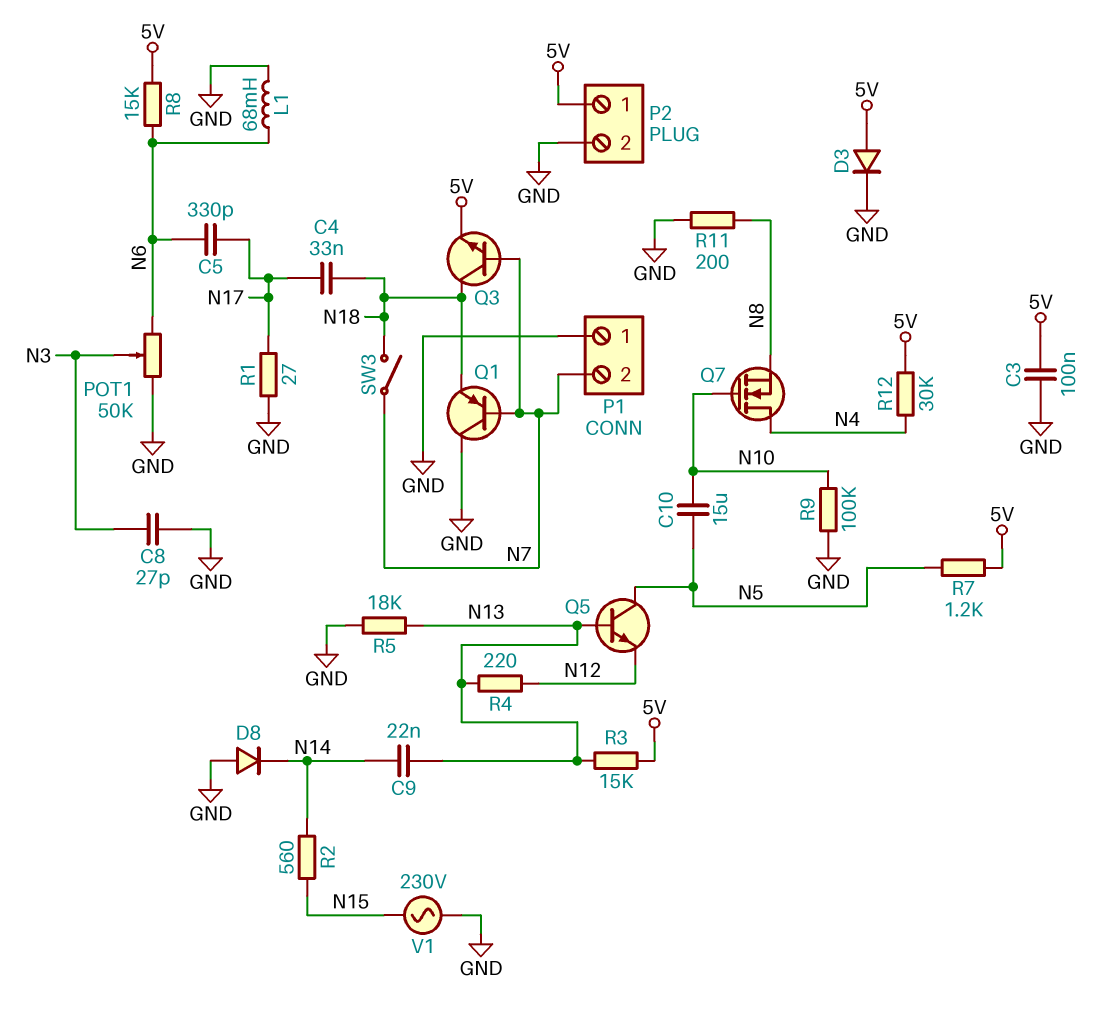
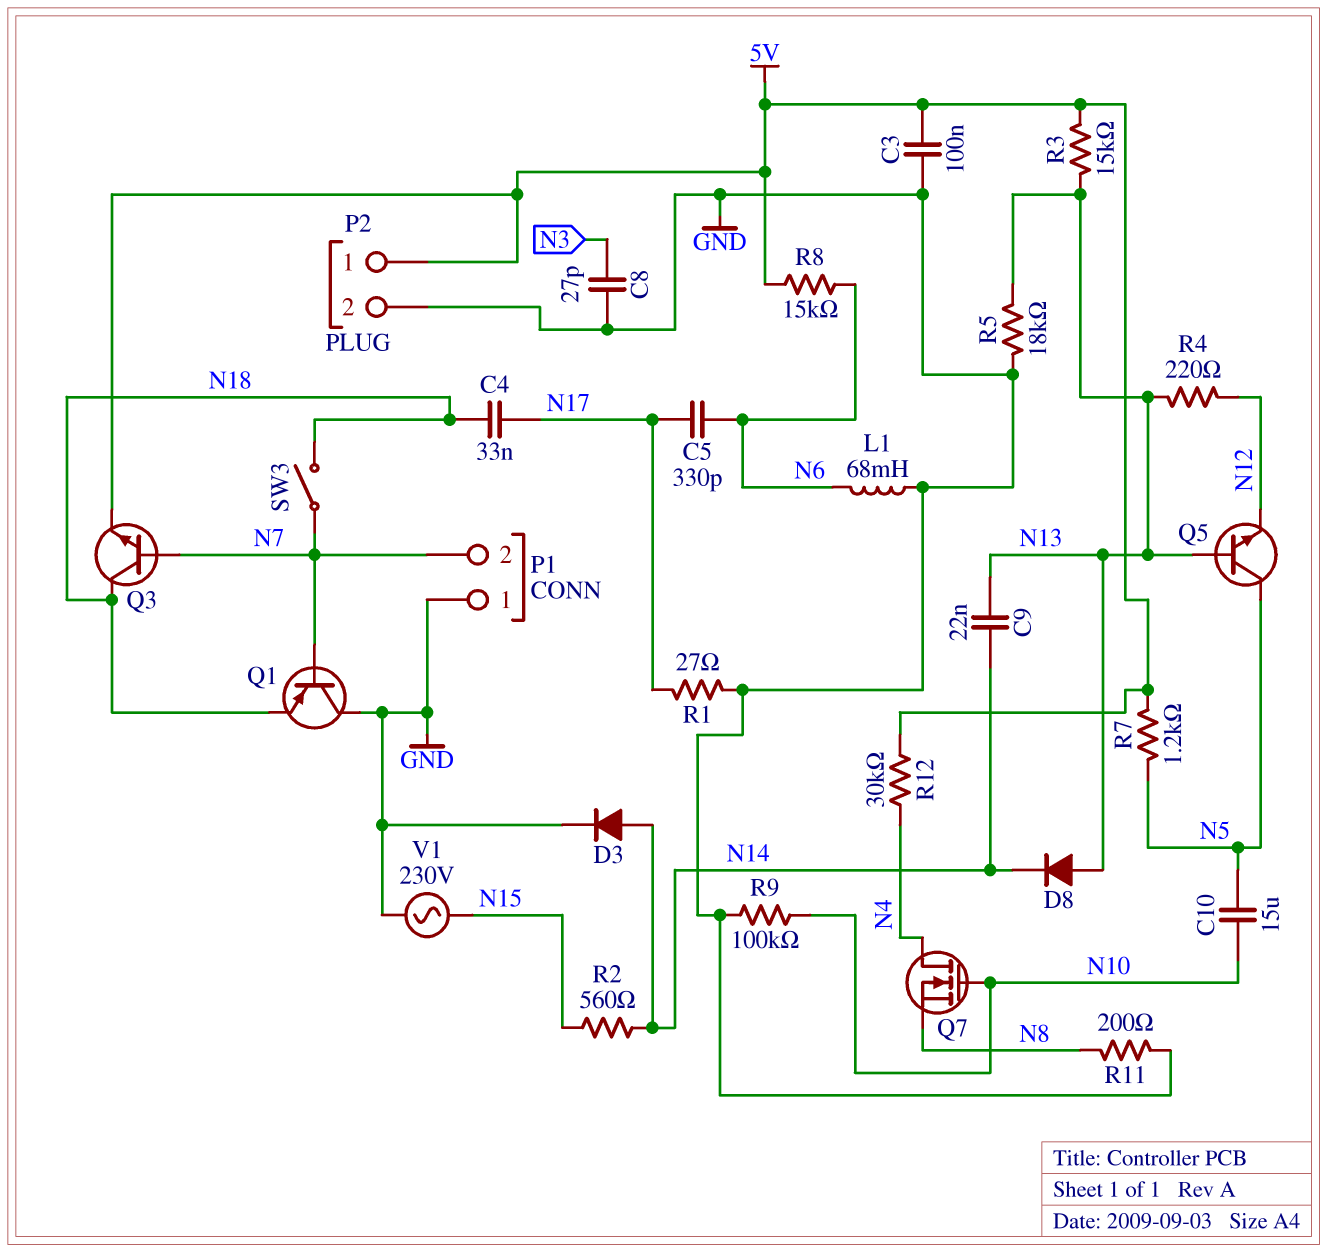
D3: diode (A 5V, K GND) -> diode (A N14, K GND)
D8: diode (A GND, K N14) -> diode (A N13, K N14)
POT1: 50k (GND, N6, wiper N3) -> none

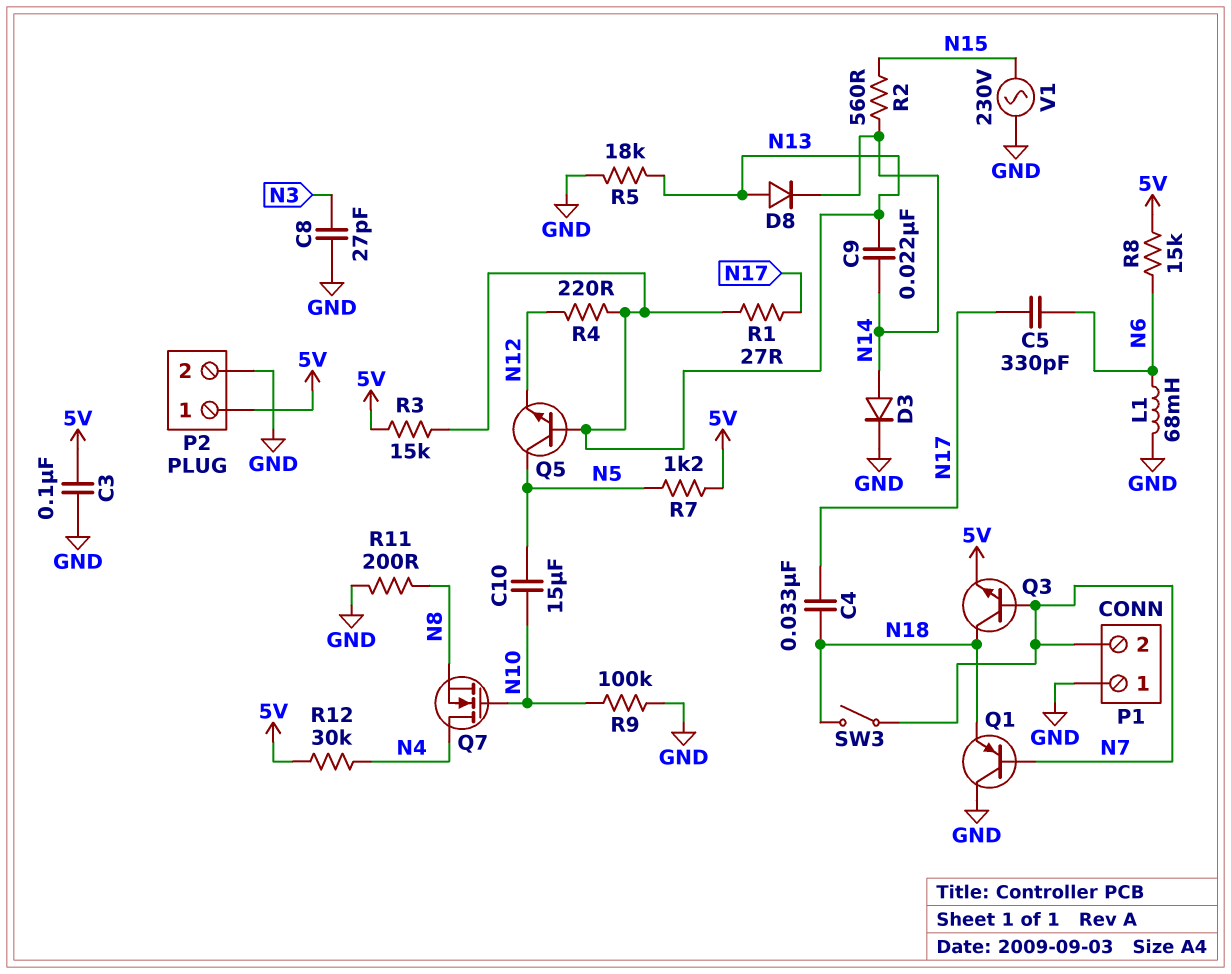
R1: 27 (GND, N17) -> 27 (N13, N17)

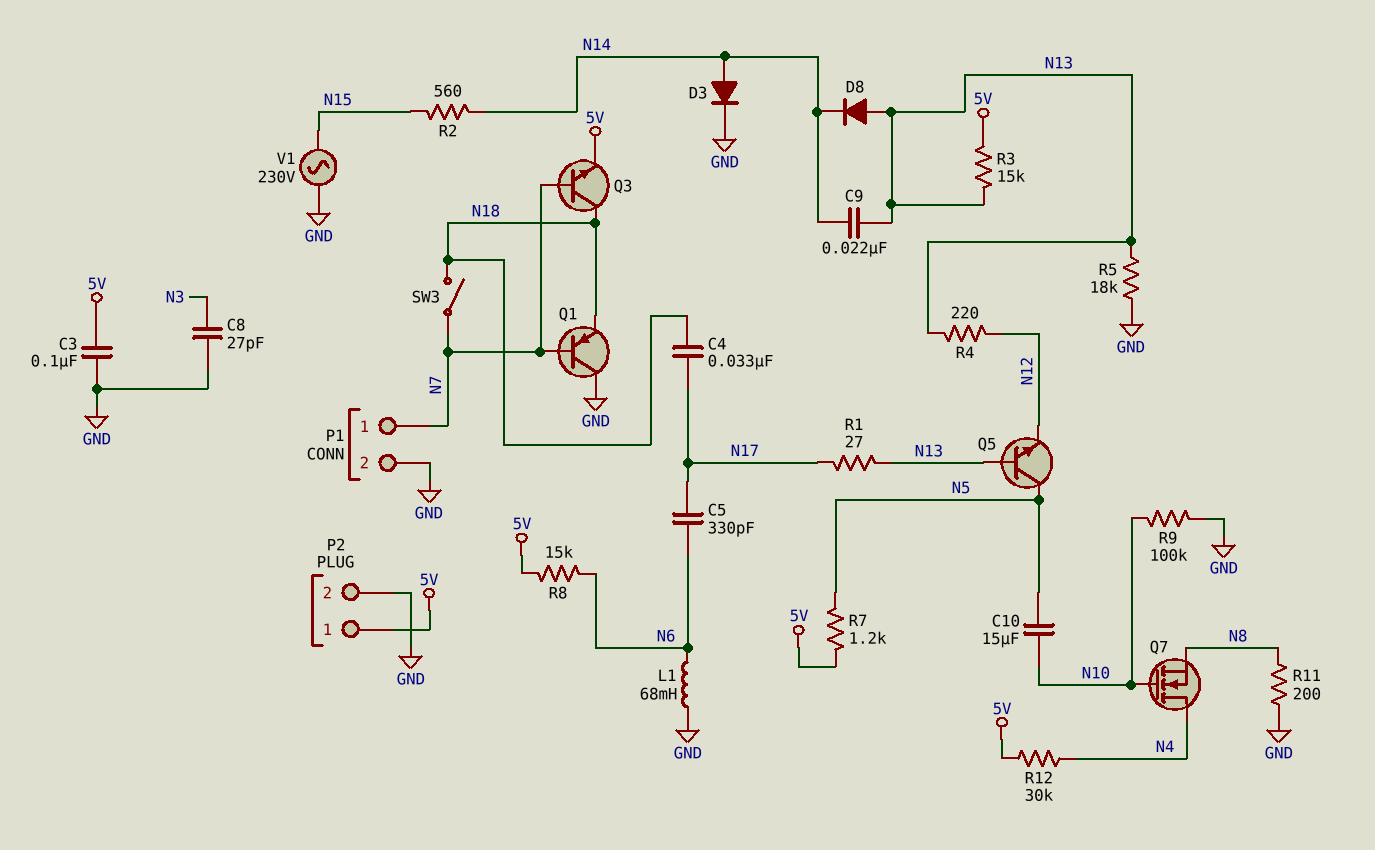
P1 pin 1: GND -> N7
P1 pin 2: N7 -> GND

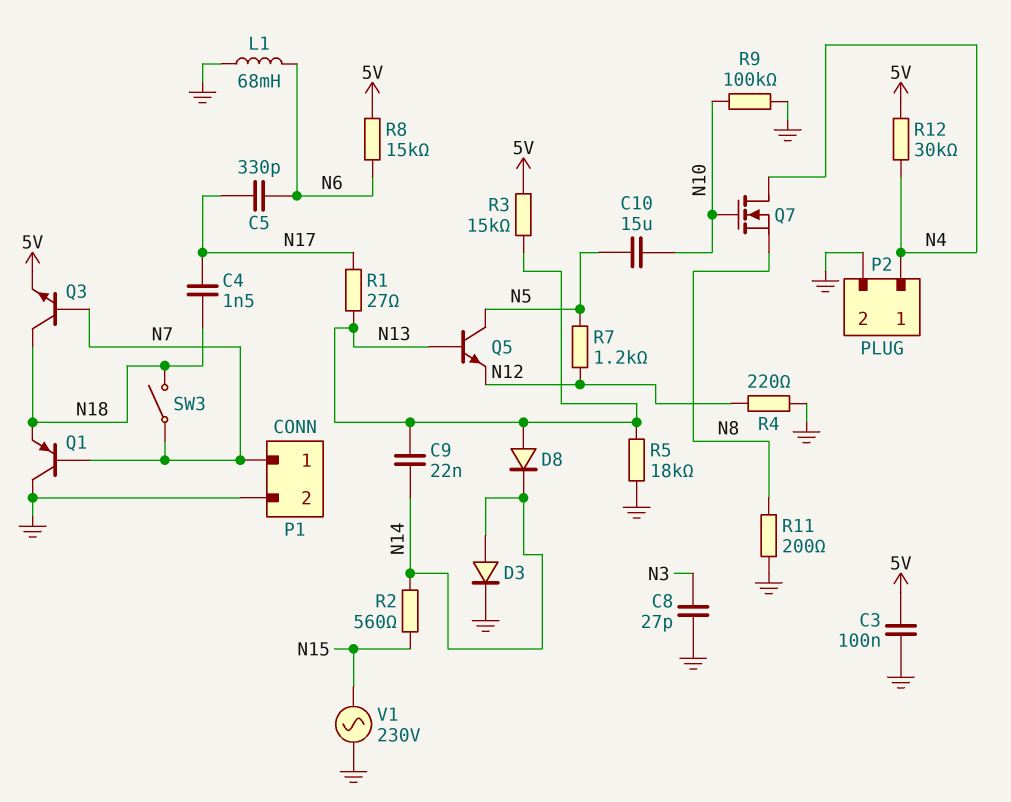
C4: 33nF (N17, N18) -> 1.5nF (N17, N18)
P2 pin 1: 5V -> N4
R4: 220 (N12, N13) -> 220 (GND, N12)
R7: 1.2k (5V, N5) -> 1.2k (N5, N12)

